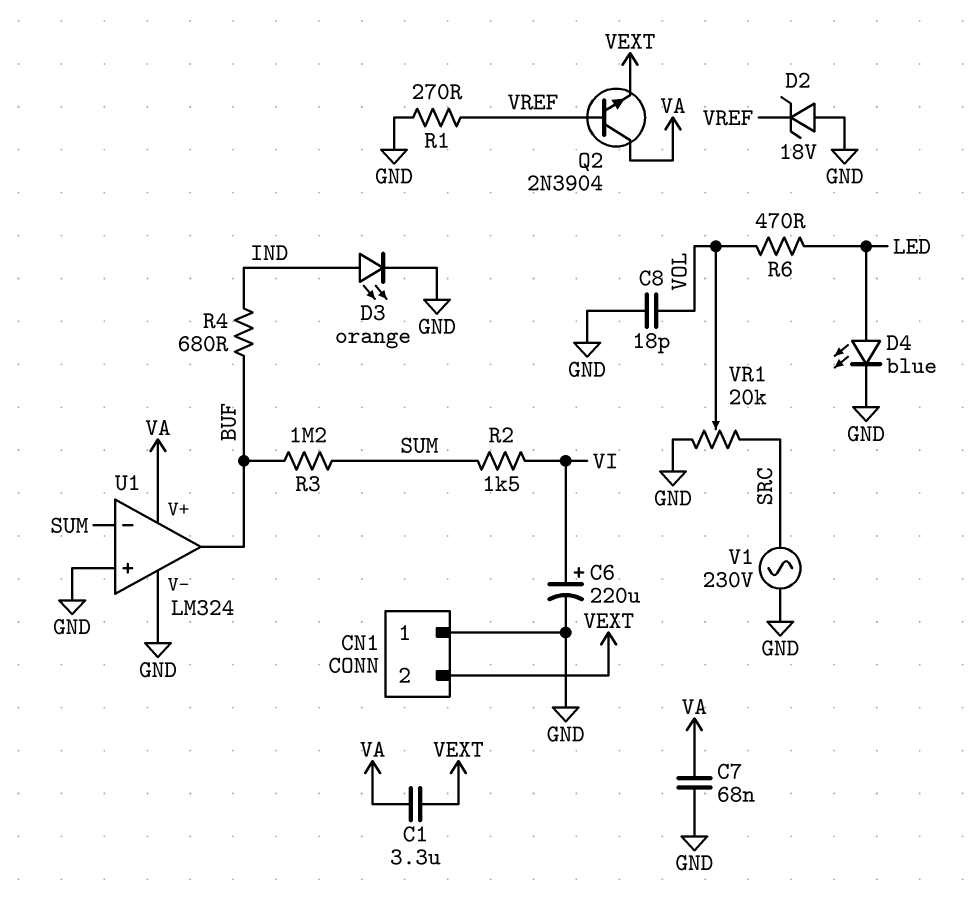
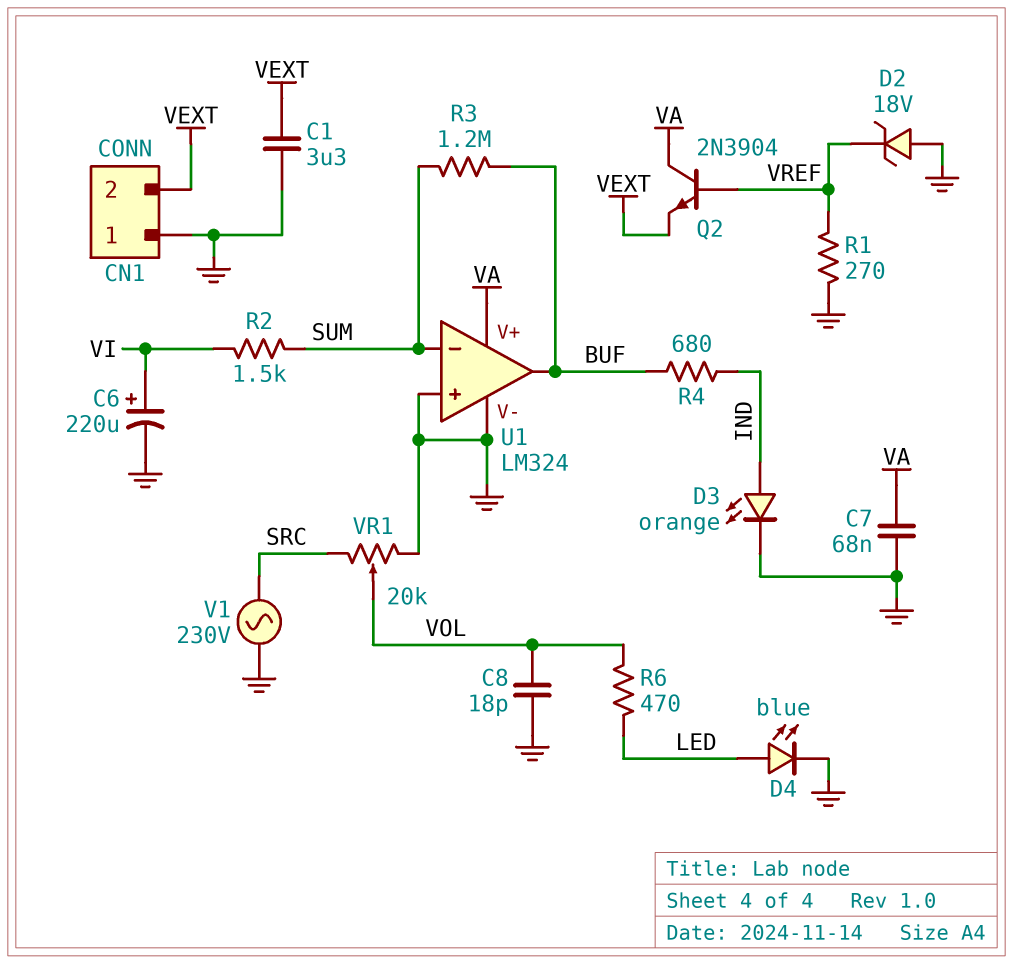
C1: 3.3uF (VA, VEXT) -> 3.3uF (GND, VEXT)

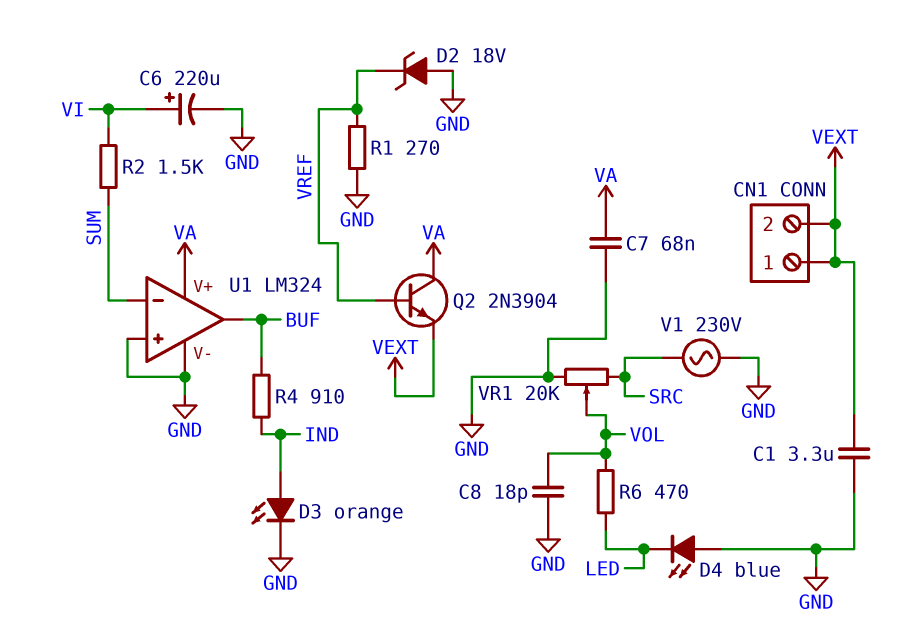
CN1 pin 1: GND -> VEXT
D4: LED blue (A LED, K GND) -> LED blue (A GND, K LED)
R3: 1.2M (BUF, SUM) -> none
R4: 680 (BUF, IND) -> 910 (BUF, IND)

